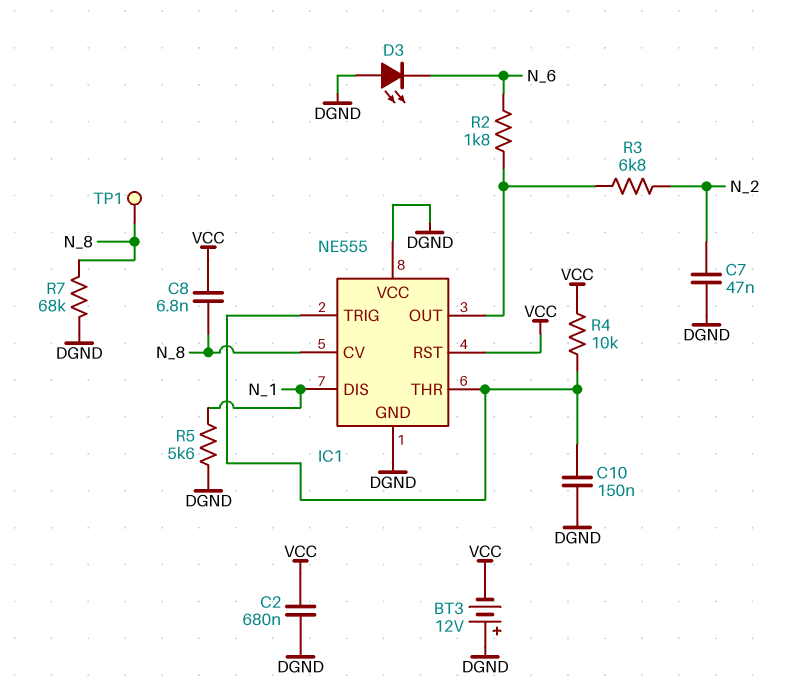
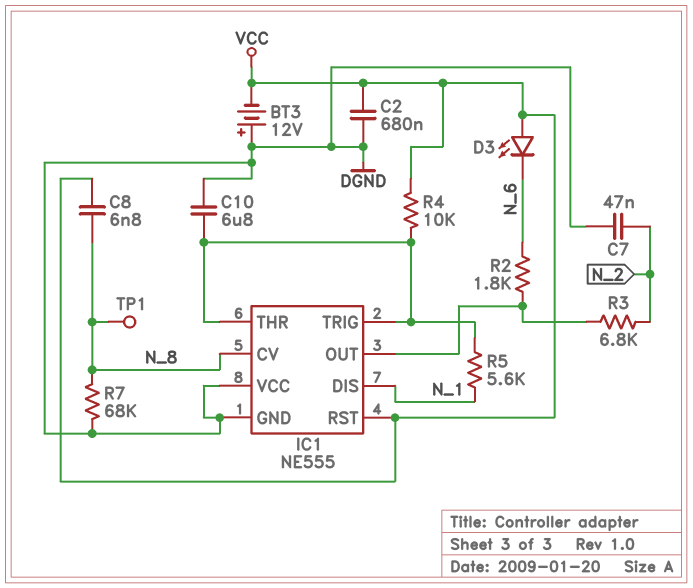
C10: 150nF (DGND, IC1/THR) -> 6.8uF (DGND, IC1/THR)
D3: LED (A DGND, K N_6) -> LED (A VCC, K N_6)
R5: 5.6k (DGND, N_1) -> 5.6k (IC1/THR, N_1)

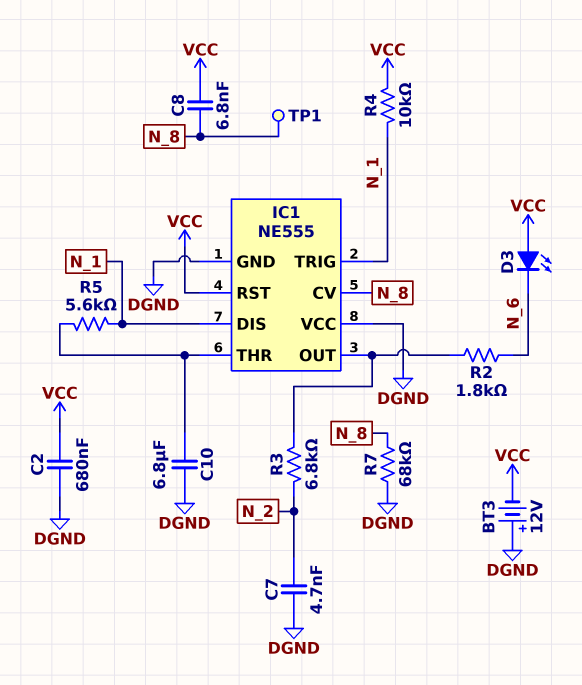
C7: 47nF (DGND, N_2) -> 4.7nF (DGND, N_2)
IC1 pin TRIG: IC1/THR -> N_1
R4: 10k (IC1/THR, VCC) -> 10k (N_1, VCC)

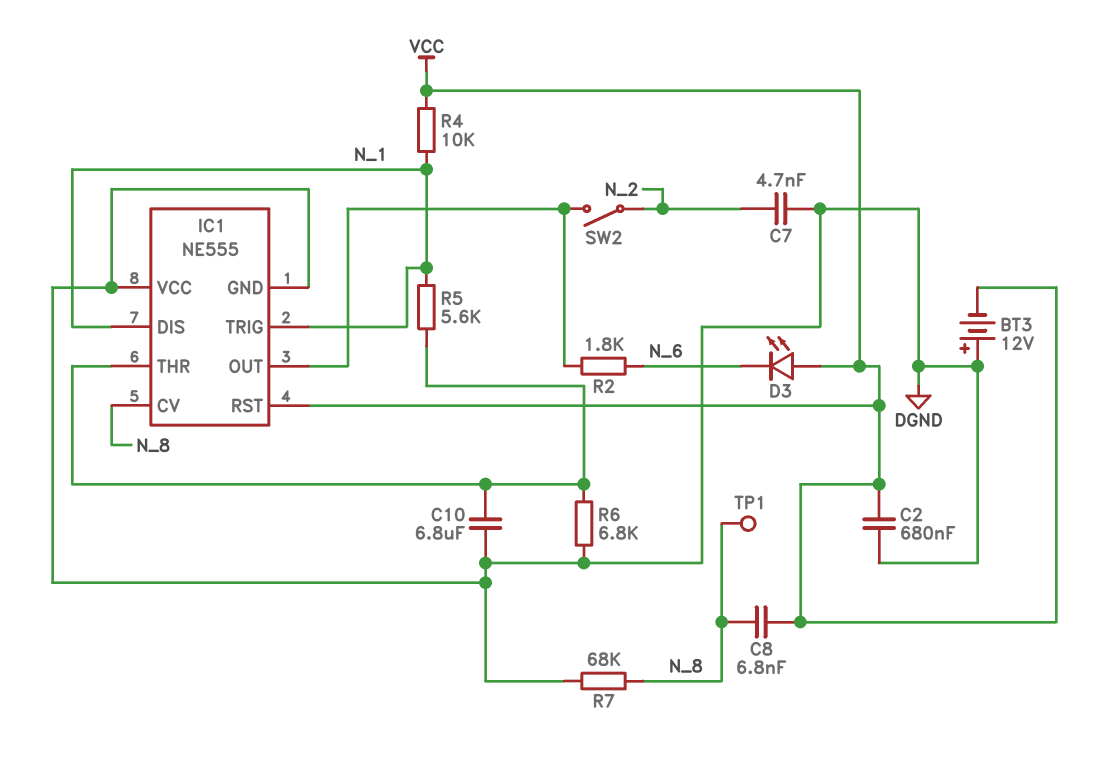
R3: 6.8k (IC1/OUT, N_2) -> none
R6: none -> 6.8k (DGND, IC1/THR)
SW2: none -> switch (IC1/OUT, N_2)

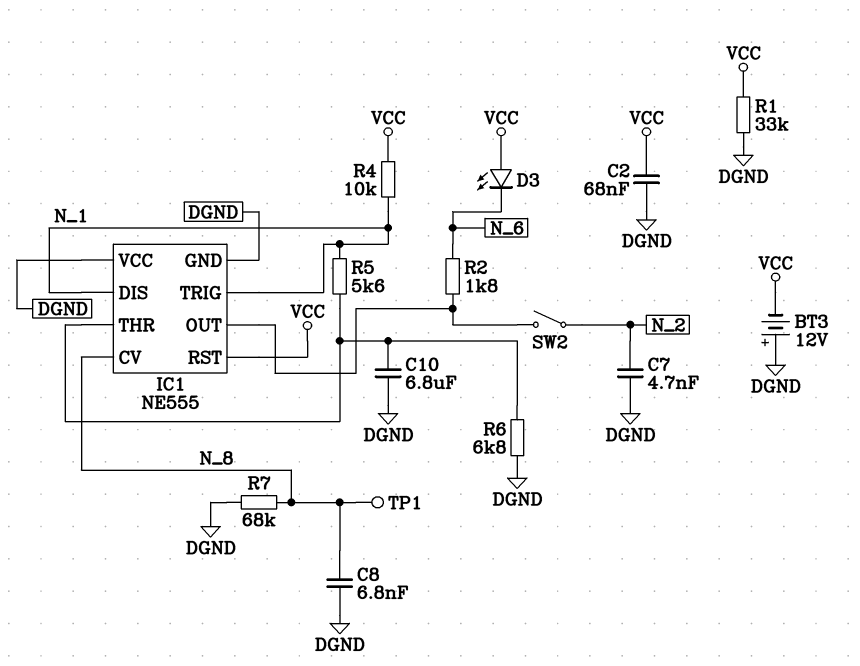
C2: 680nF (DGND, VCC) -> 68nF (DGND, VCC)
C8: 6.8nF (N_8, VCC) -> 6.8nF (DGND, N_8)
R1: none -> 33k (DGND, VCC)

